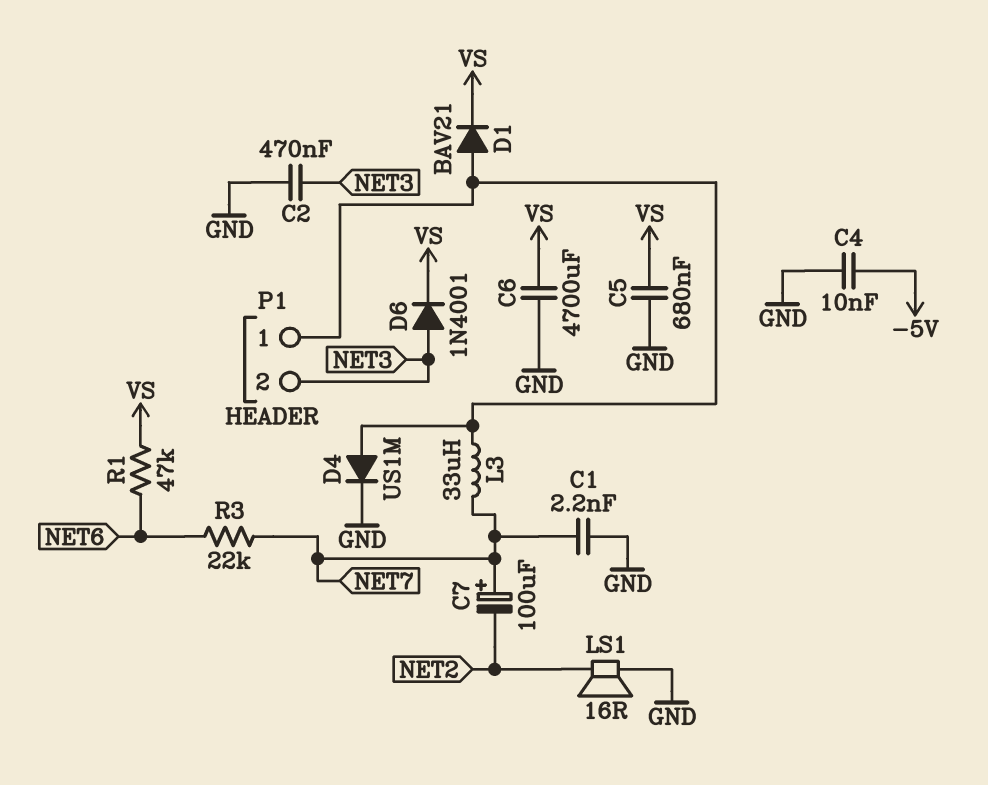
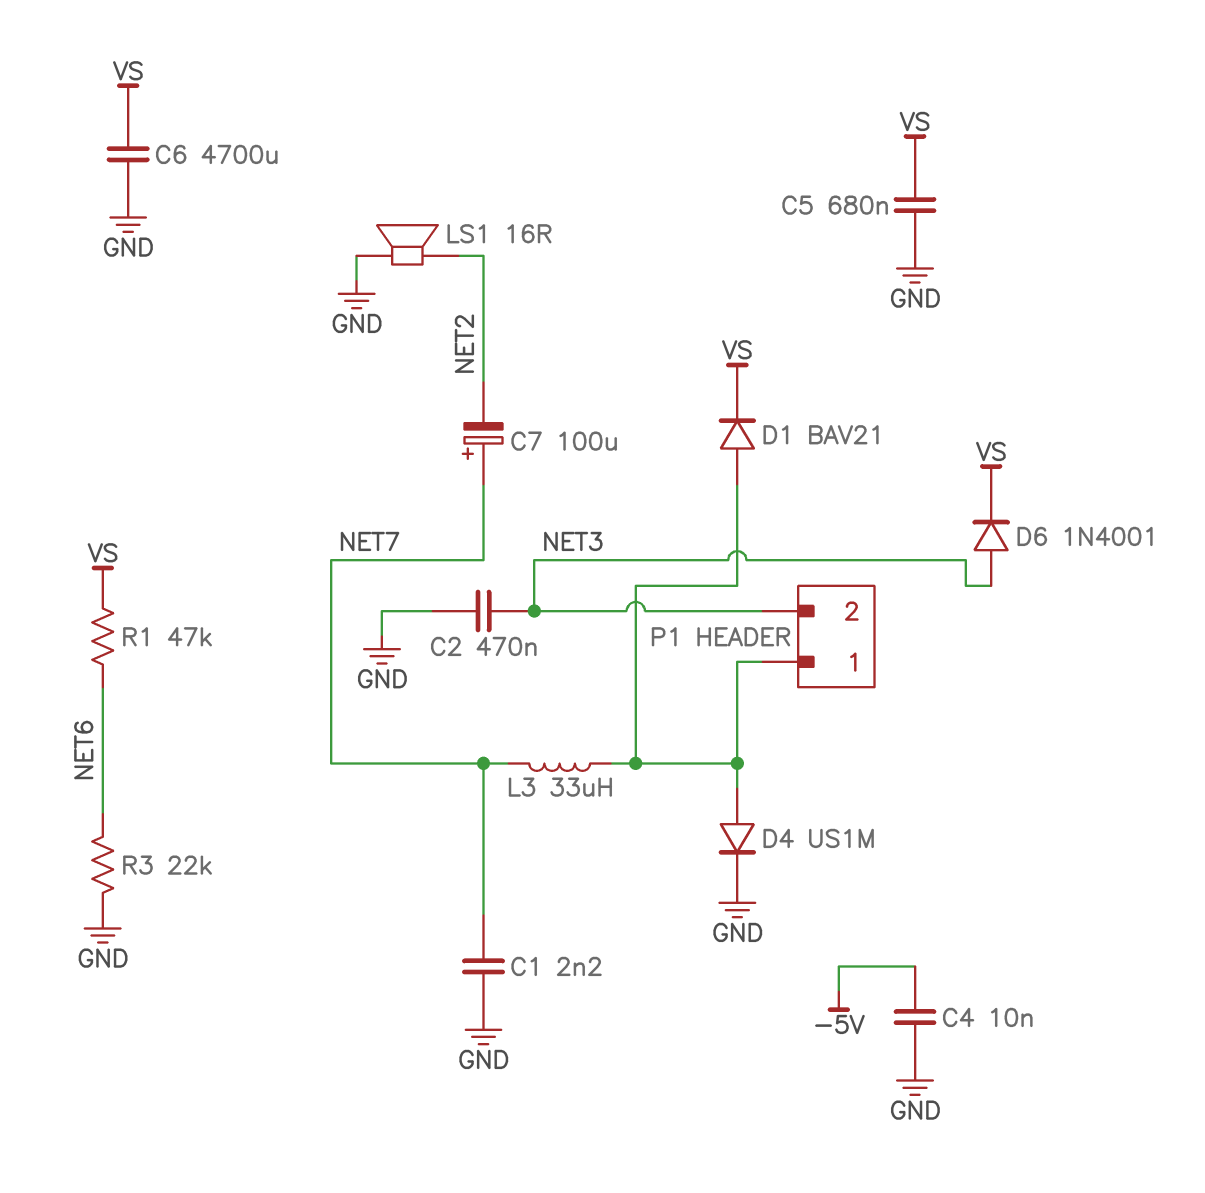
R3: 22k (NET6, NET7) -> 22k (GND, NET6)

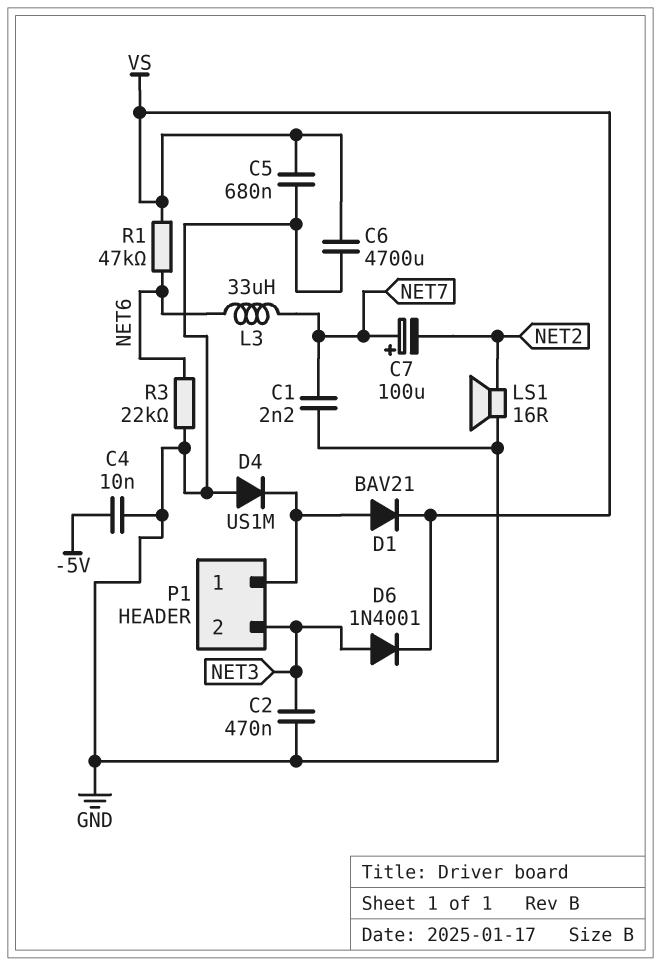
D4: diode US1M (A P1/1, K GND) -> diode US1M (A GND, K P1/1)
L3: 33uH (NET7, P1/1) -> 33uH (NET6, NET7)

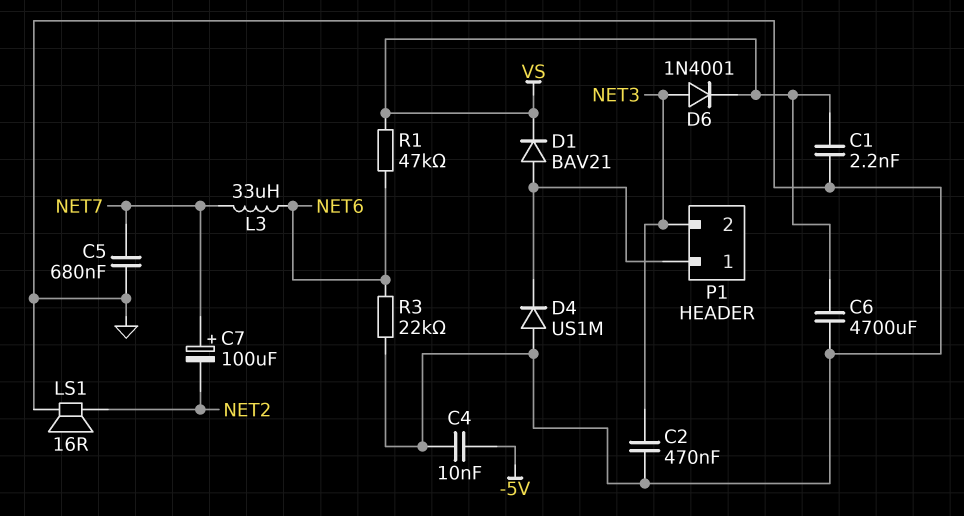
C1: 2.2nF (GND, NET7) -> 2.2nF (GND, VS)
C5: 680nF (GND, VS) -> 680nF (GND, NET7)

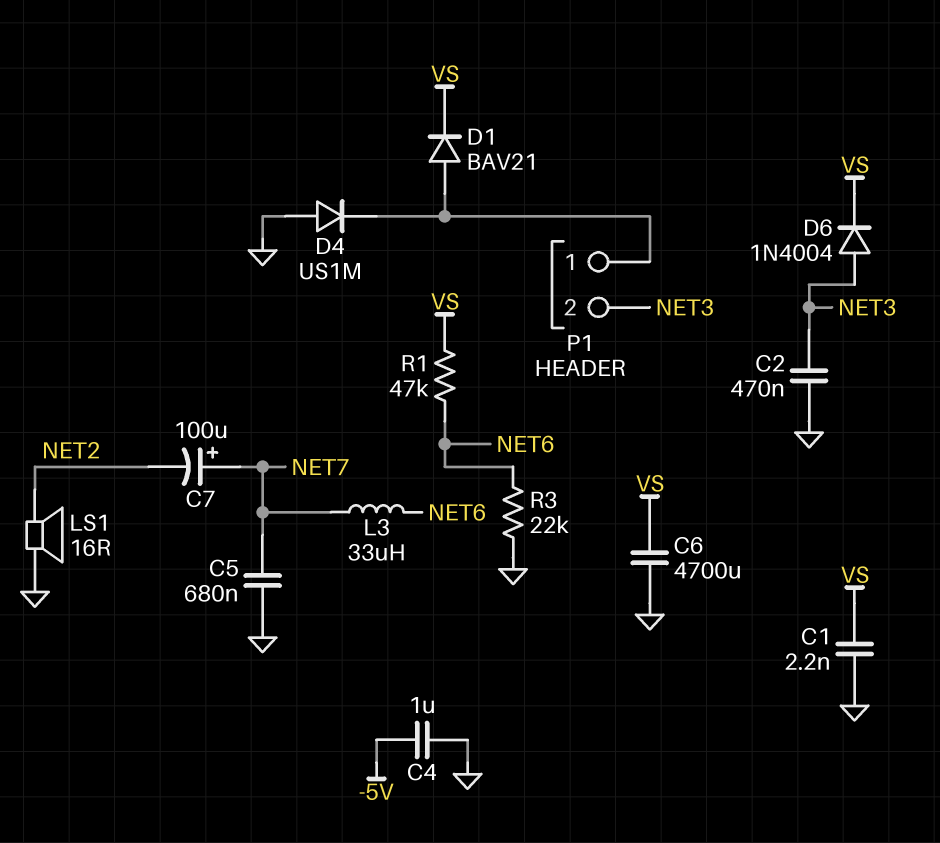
C4: 10nF (-5V, GND) -> 1uF (-5V, GND)
D6: diode 1N4001 (A NET3, K VS) -> diode 1N4004 (A NET3, K VS)

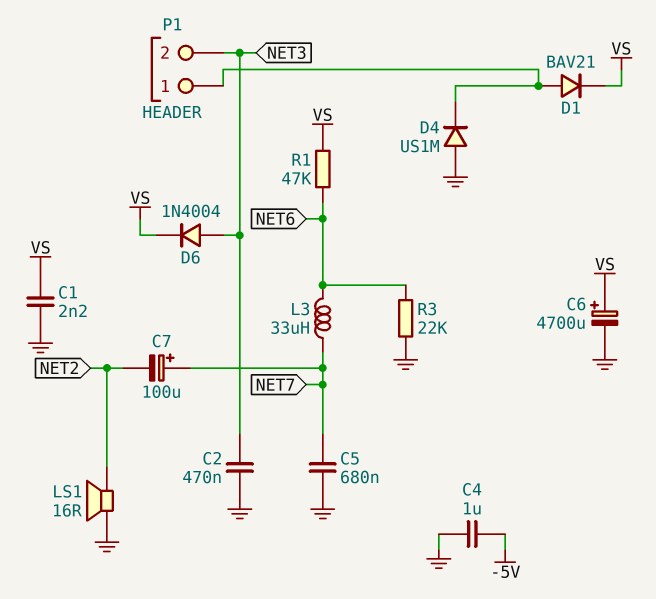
C6: 4700uF (GND, VS) -> 4700uF (plus VS, minus GND)

